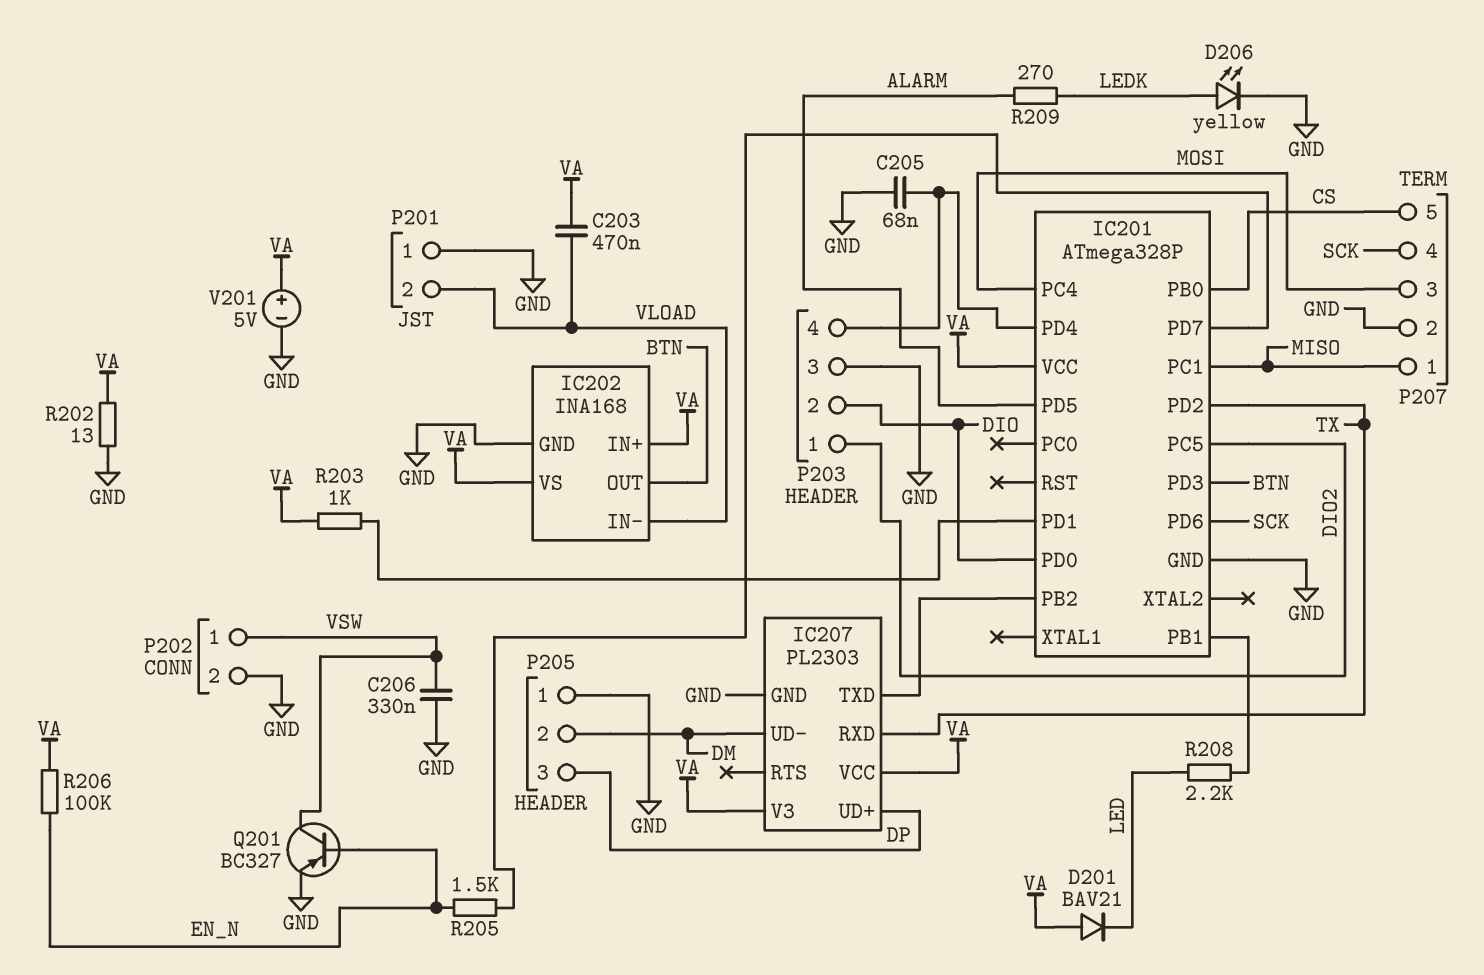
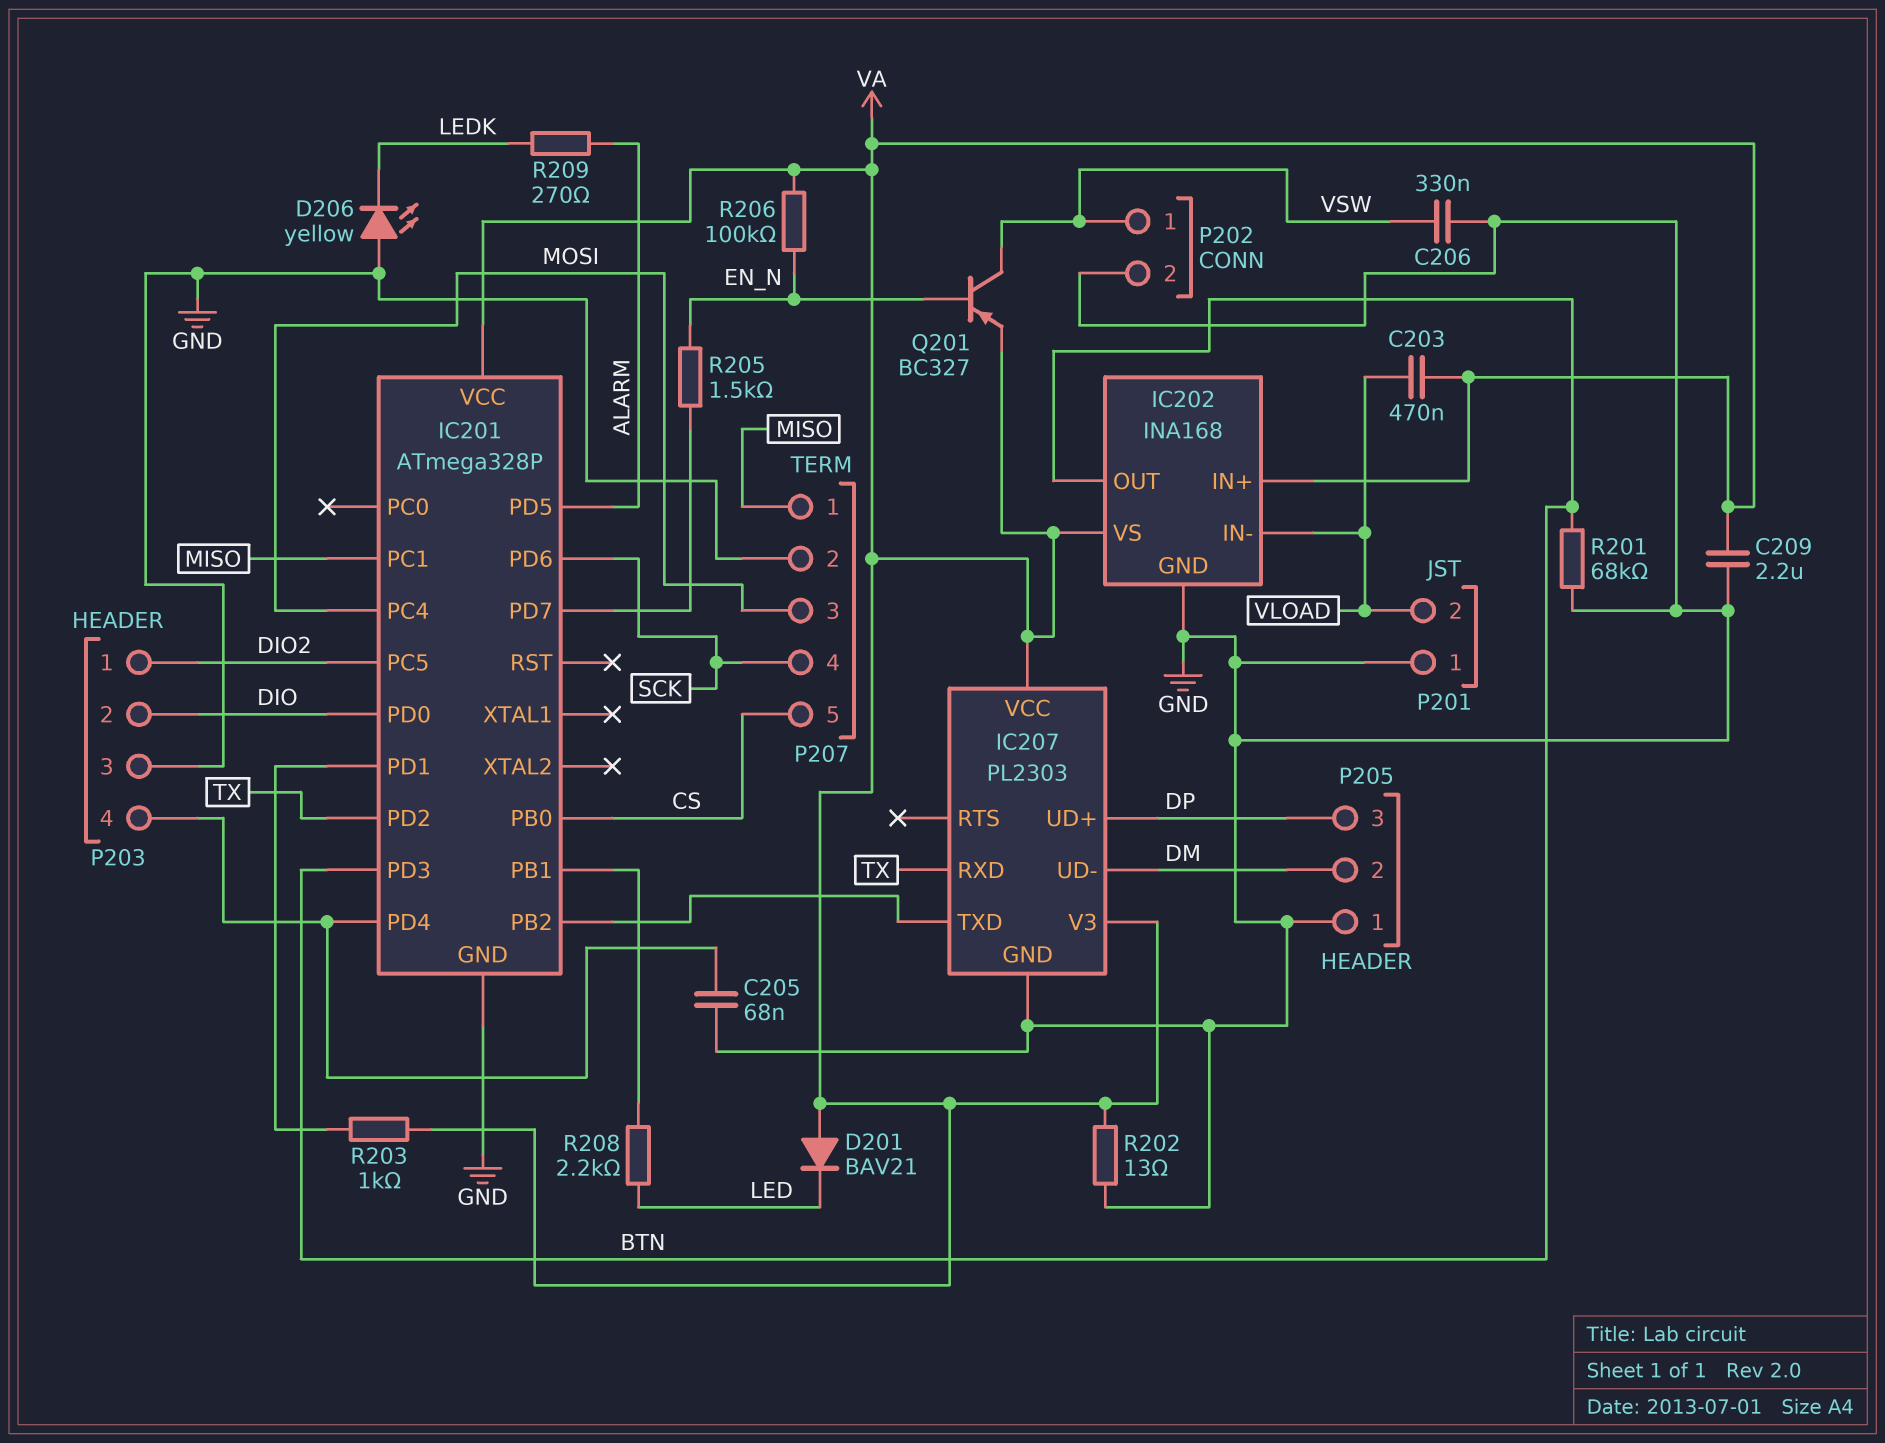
C209: none -> 2.2uF (GND, VA)
D206: LED yellow (A LEDK, K GND) -> LED yellow (A GND, K LEDK)
Q201: PNP BC327 (B EN_N, C VSW, E GND) -> PNP BC327 (B EN_N, C VSW, E VA)
R201: none -> 68k (BTN, GND)
V201: 5V (plus VA, minus GND) -> none

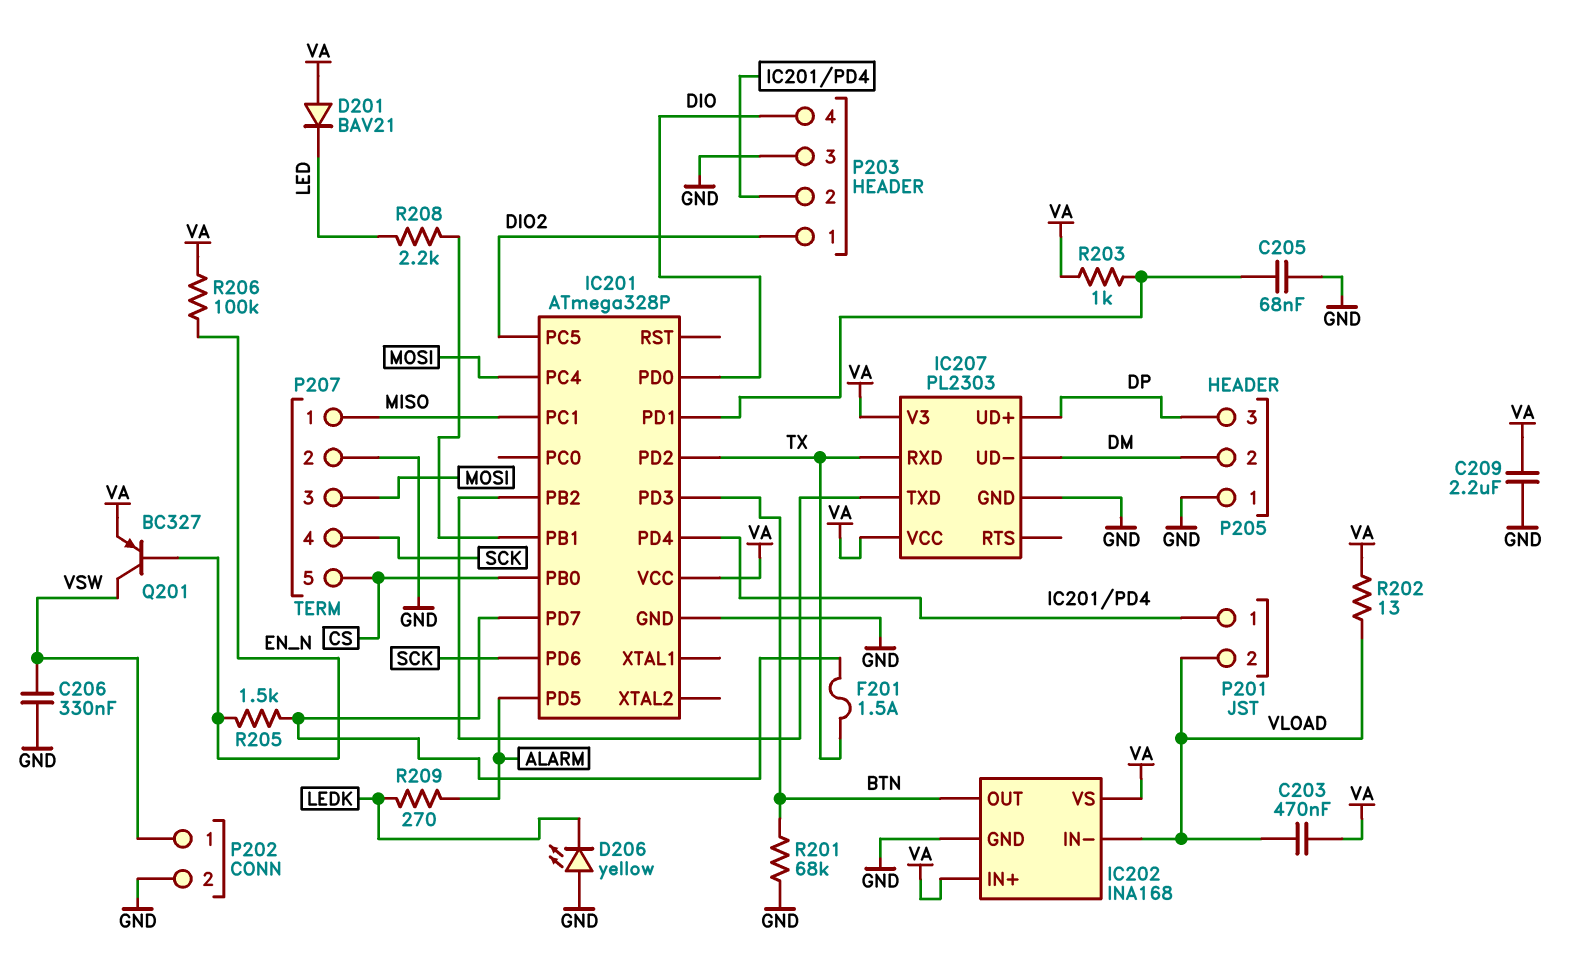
C205: 68nF (GND, IC201/PD4) -> 68nF (GND, IC201/PD1)
F201: none -> 1.5A (IC201/PD7, TX)
P201 pin 1: GND -> IC201/PD4
P203 pin 2: DIO -> IC201/PD4
P203 pin 4: IC201/PD4 -> DIO
R202: 13 (GND, VA) -> 13 (VA, VLOAD)

